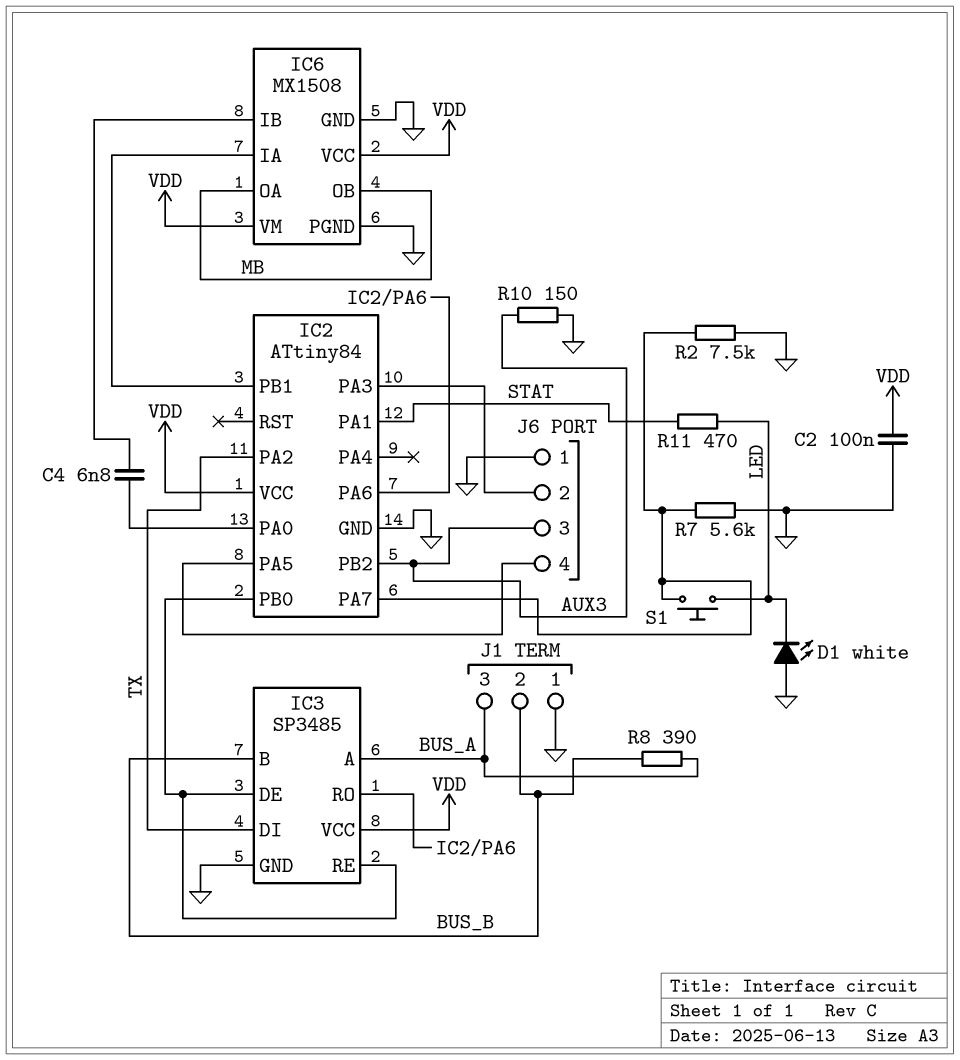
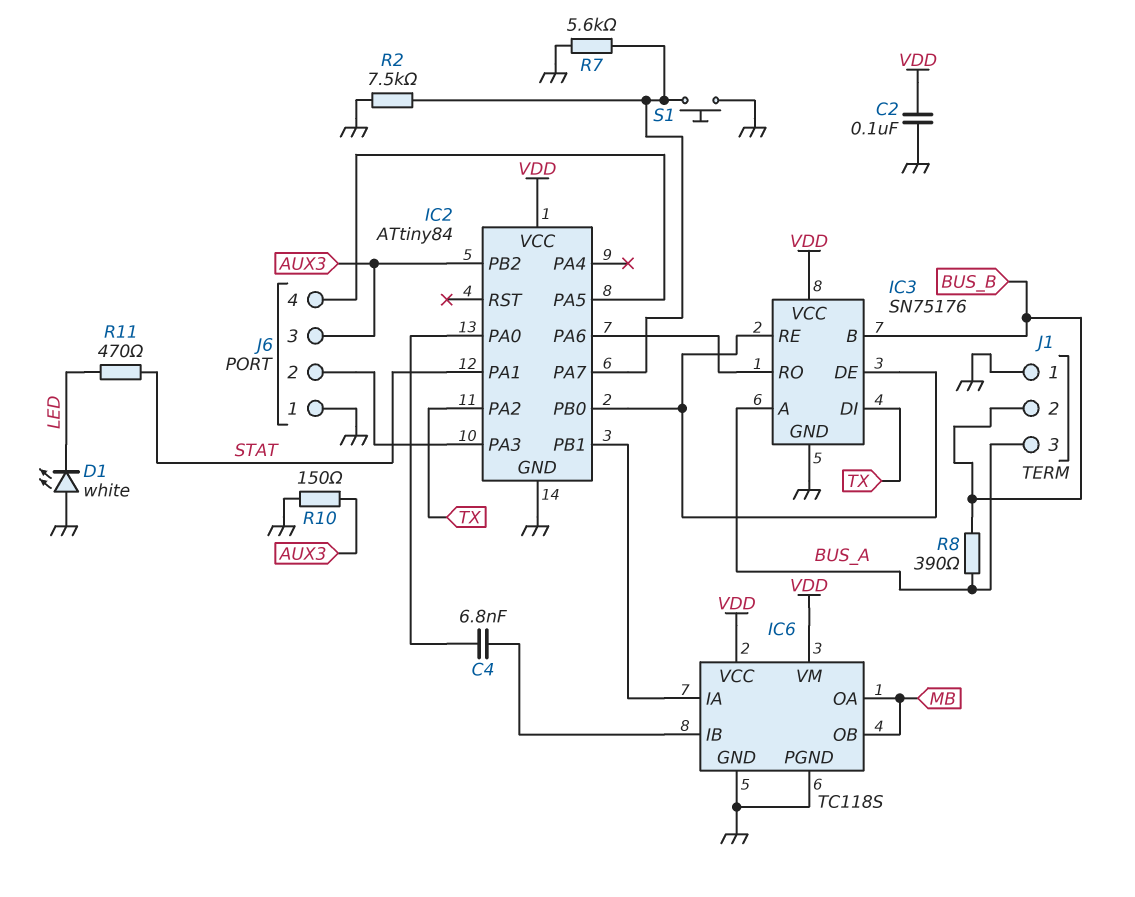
IC3: SP3485 -> SN75176
IC6: MX1508 -> TC118S
S1: button (IC2/PA7, LED) -> button (GND, IC2/PA7)

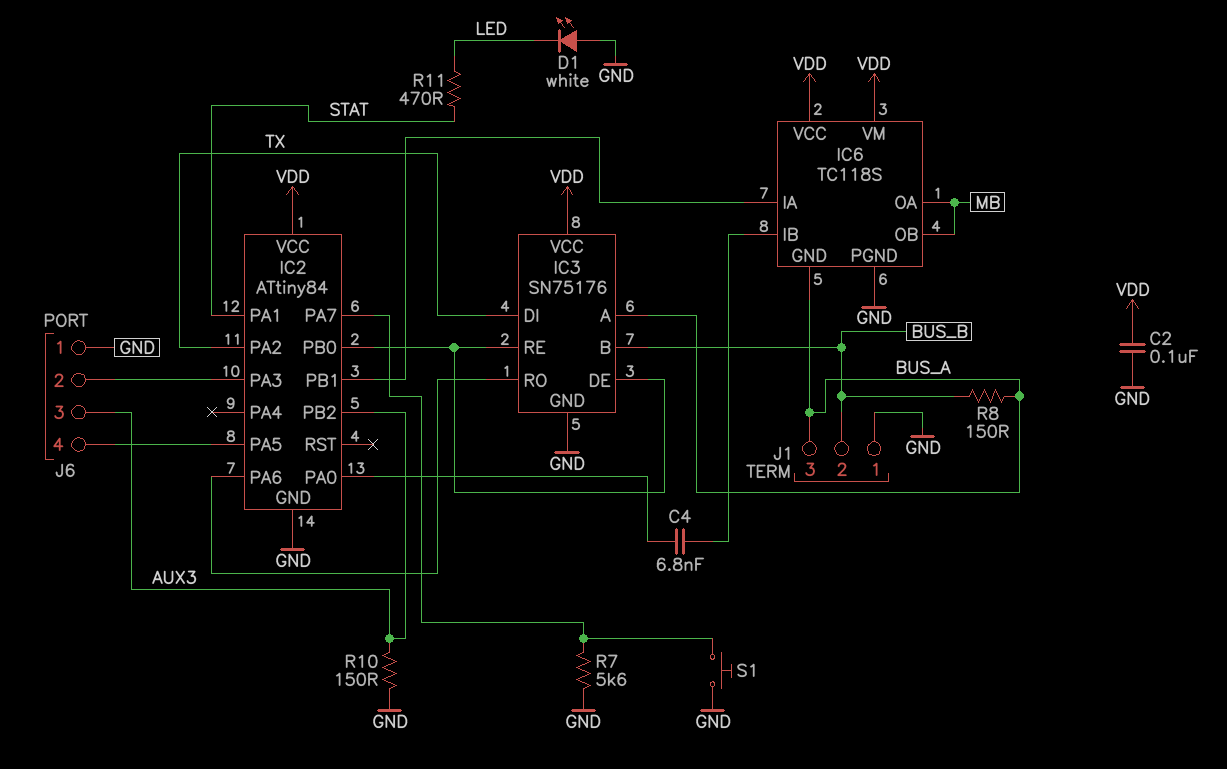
IC6 pin GND: GND -> BUS_A
R2: 7.5k (GND, IC2/PA7) -> none
R8: 390 (BUS_A, BUS_B) -> 150 (BUS_A, BUS_B)

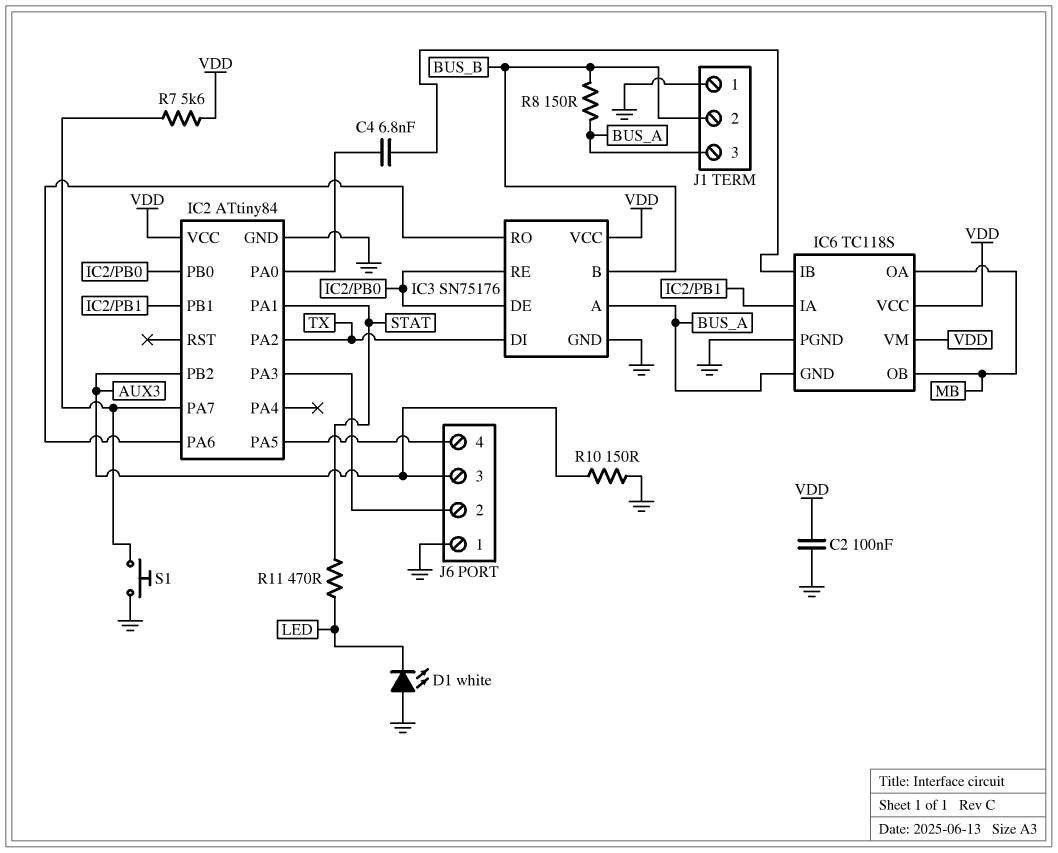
R7: 5.6k (GND, IC2/PA7) -> 5.6k (IC2/PA7, VDD)

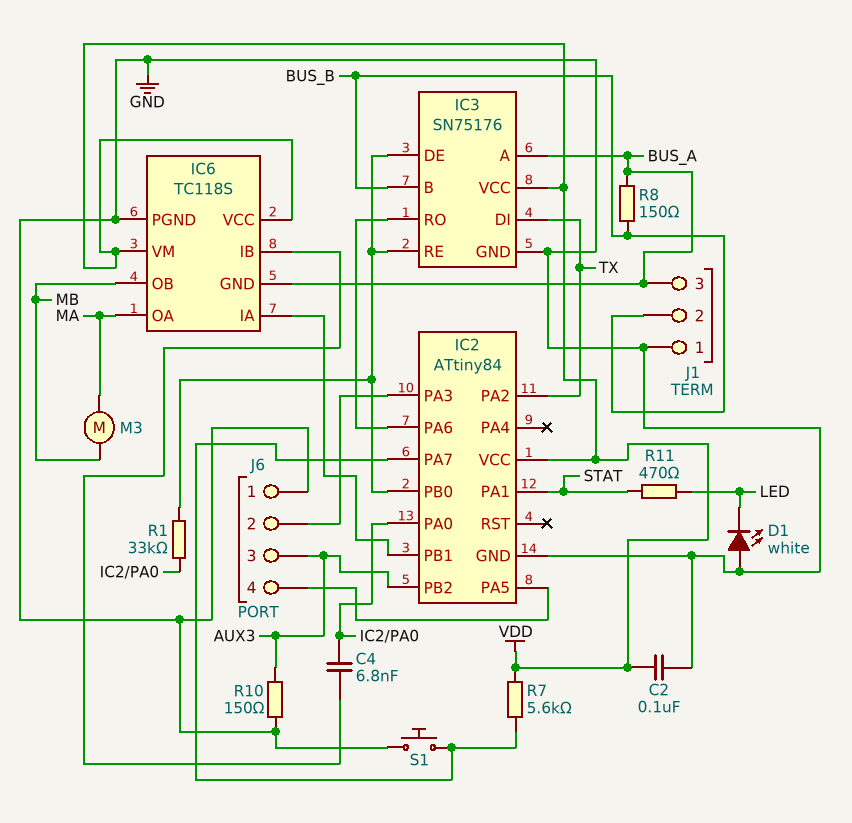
IC6 pin OA: MB -> MA
M3: none -> motor (MA, MB)
R1: none -> 33k (IC2/PA0, IC2/PB0)

